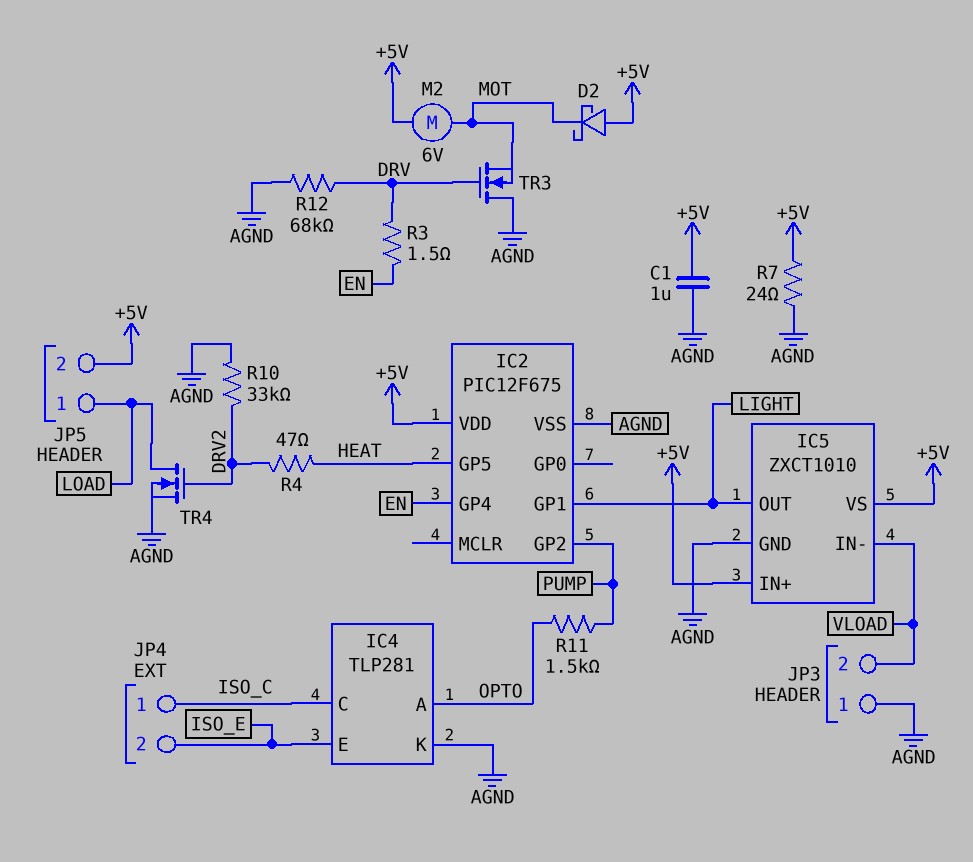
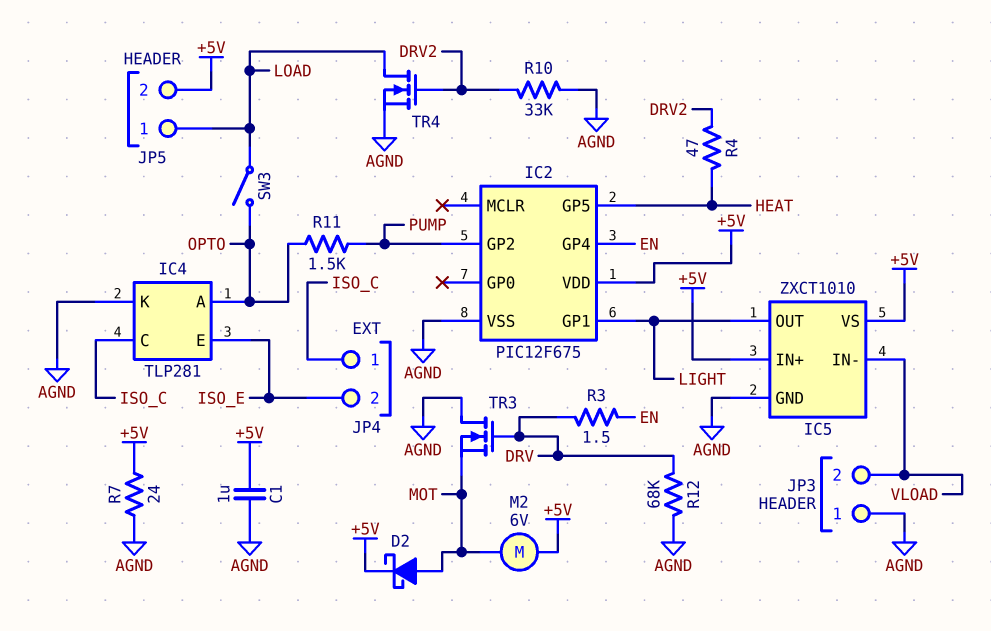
D2: schottky (A +5V, K MOT) -> schottky (A MOT, K +5V)
SW3: none -> switch (LOAD, OPTO)

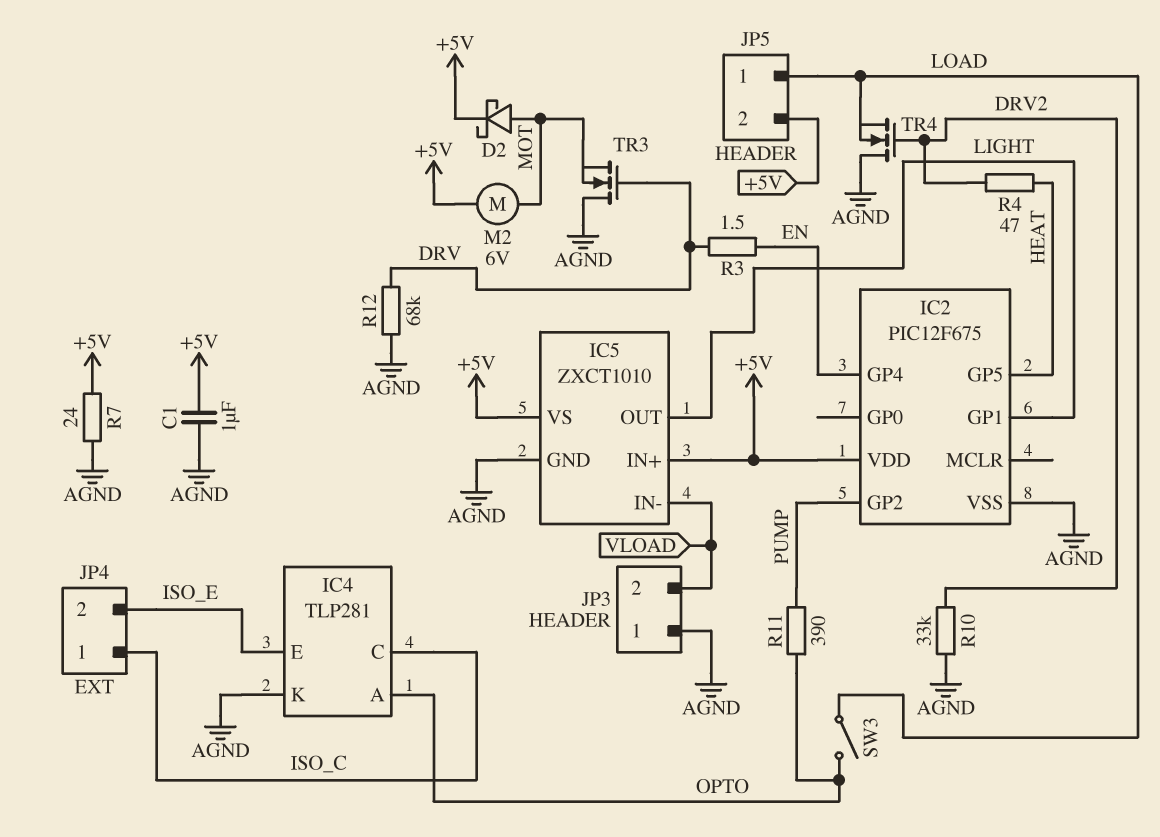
R11: 1.5k (OPTO, PUMP) -> 390 (OPTO, PUMP)
TR4: NMOS (G DRV2, D LOAD, S AGND) -> NMOS (G DRV2, D AGND, S LOAD)

